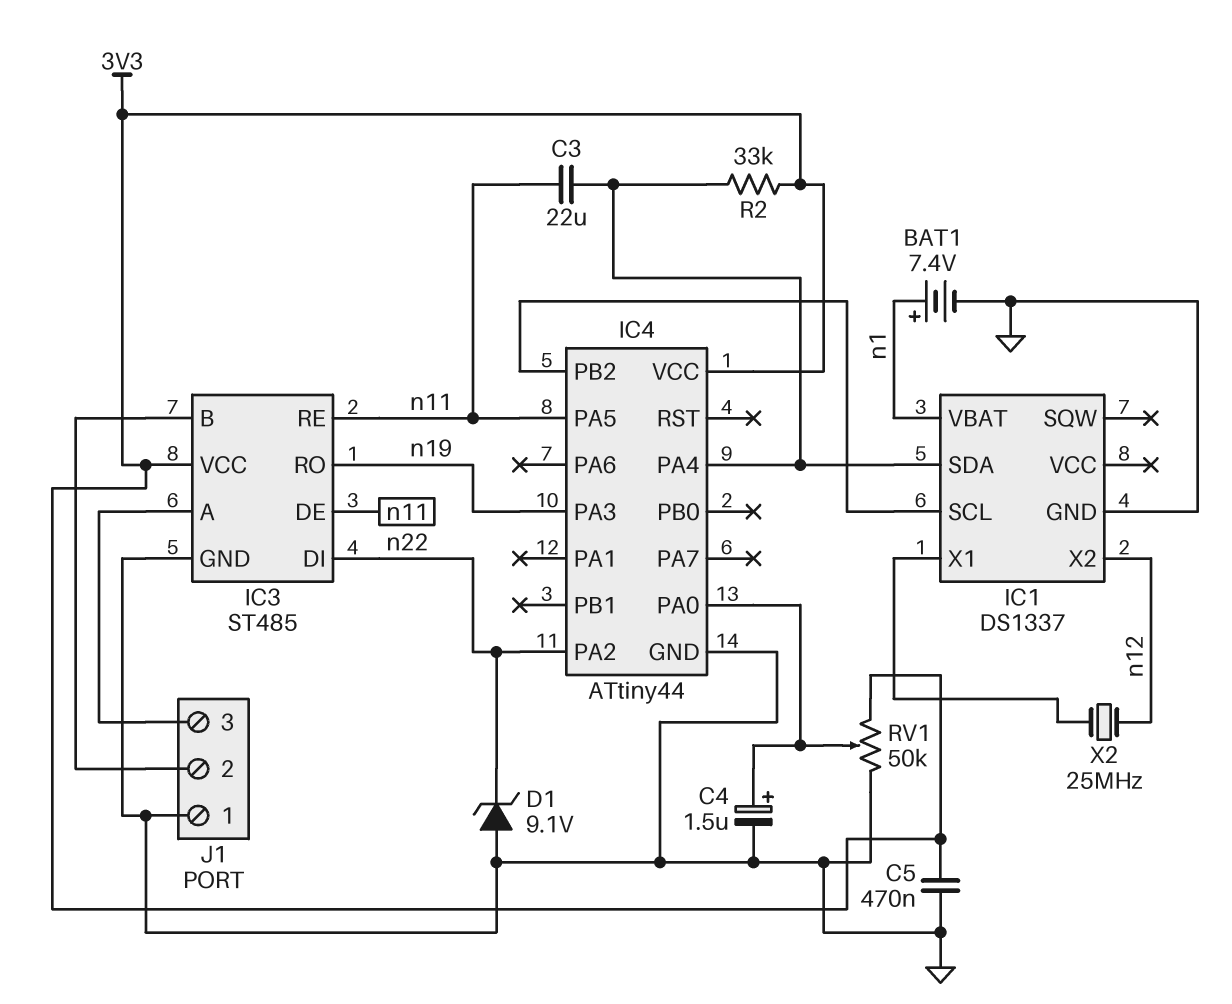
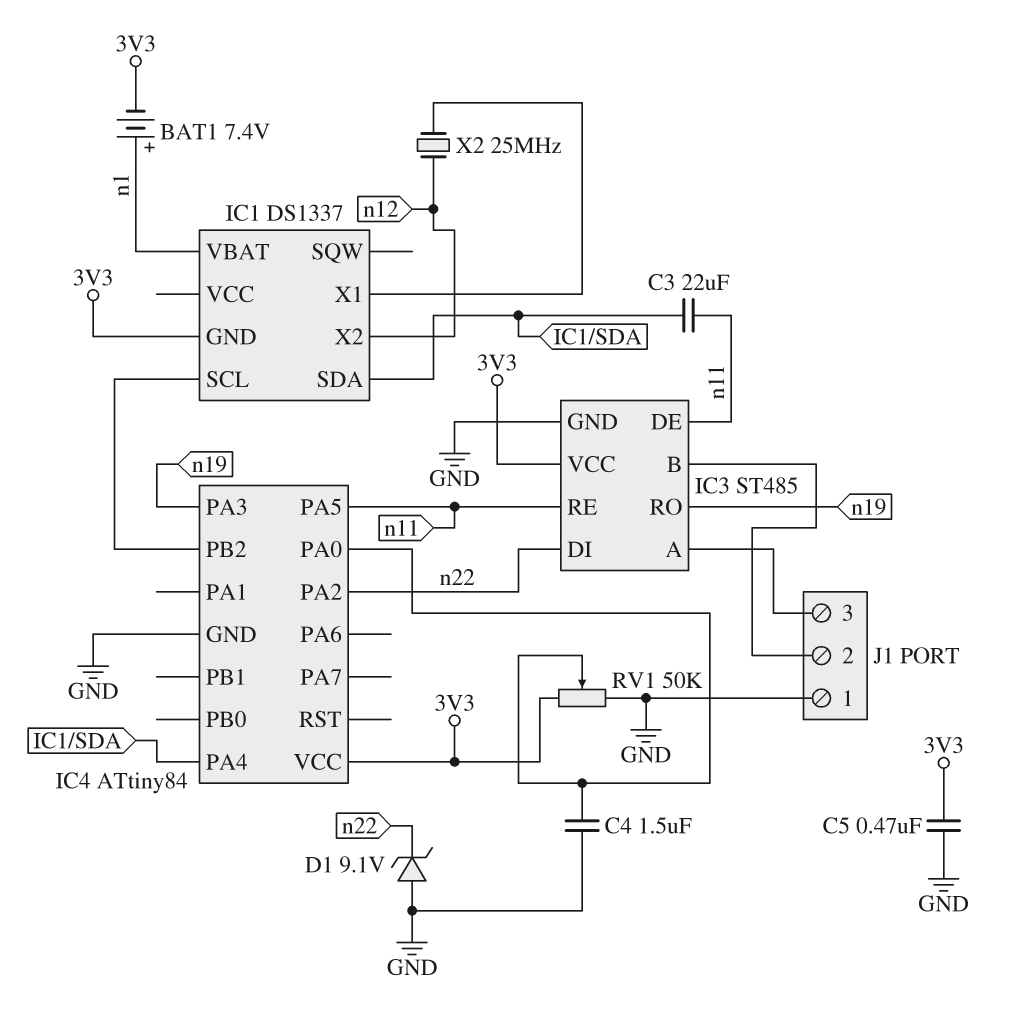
BAT1: 7.4V (plus n1, minus GND) -> 7.4V (plus n1, minus 3V3)
C4: 1.5uF (plus IC4/PA0, minus GND) -> 1.5uF (GND, IC4/PA0)
IC1 pin GND: GND -> 3V3
IC4: ATtiny44 -> ATtiny84
R2: 33k (3V3, IC1/SDA) -> none

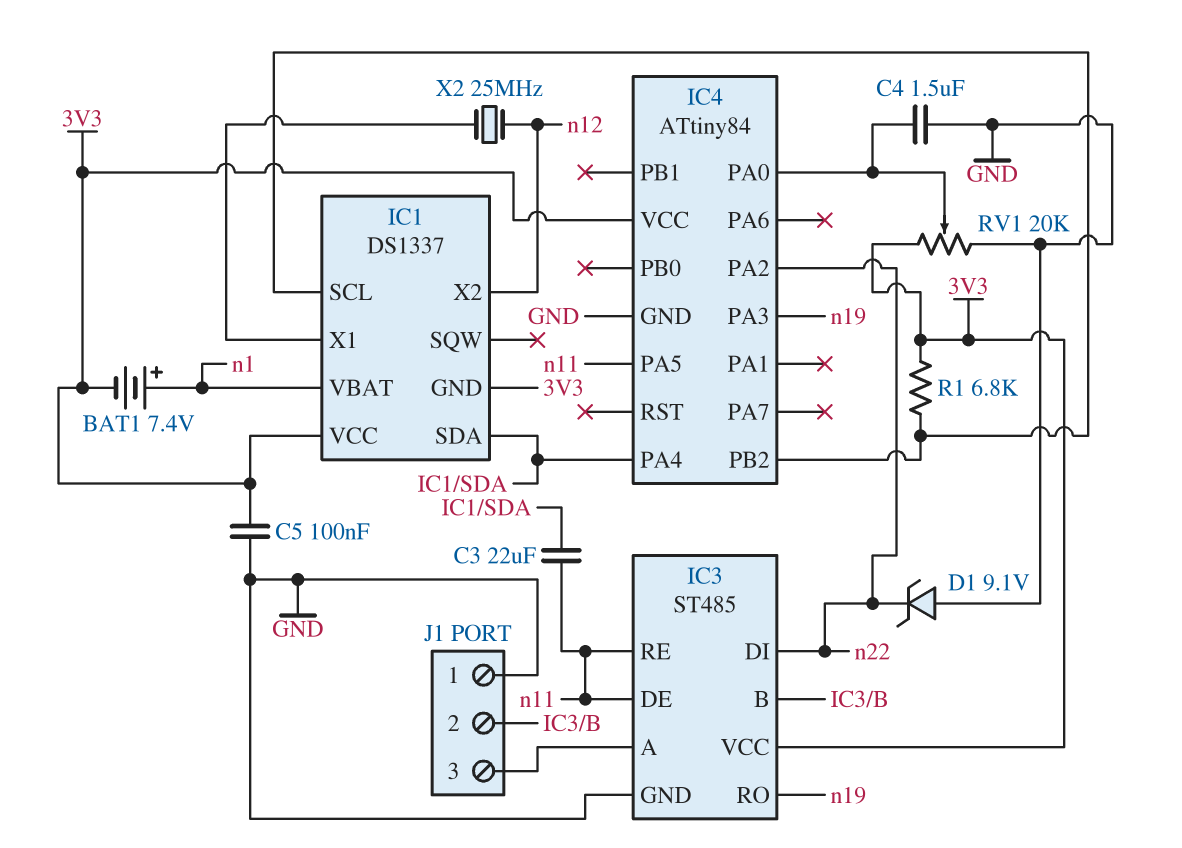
C5: 470nF (3V3, GND) -> 100nF (3V3, GND)
IC1 pin VCC: none -> 3V3
R1: none -> 6.8k (3V3, IC1/SCL)
RV1: 50k (3V3, GND, wiper IC4/PA0) -> 20k (3V3, GND, wiper IC4/PA0)

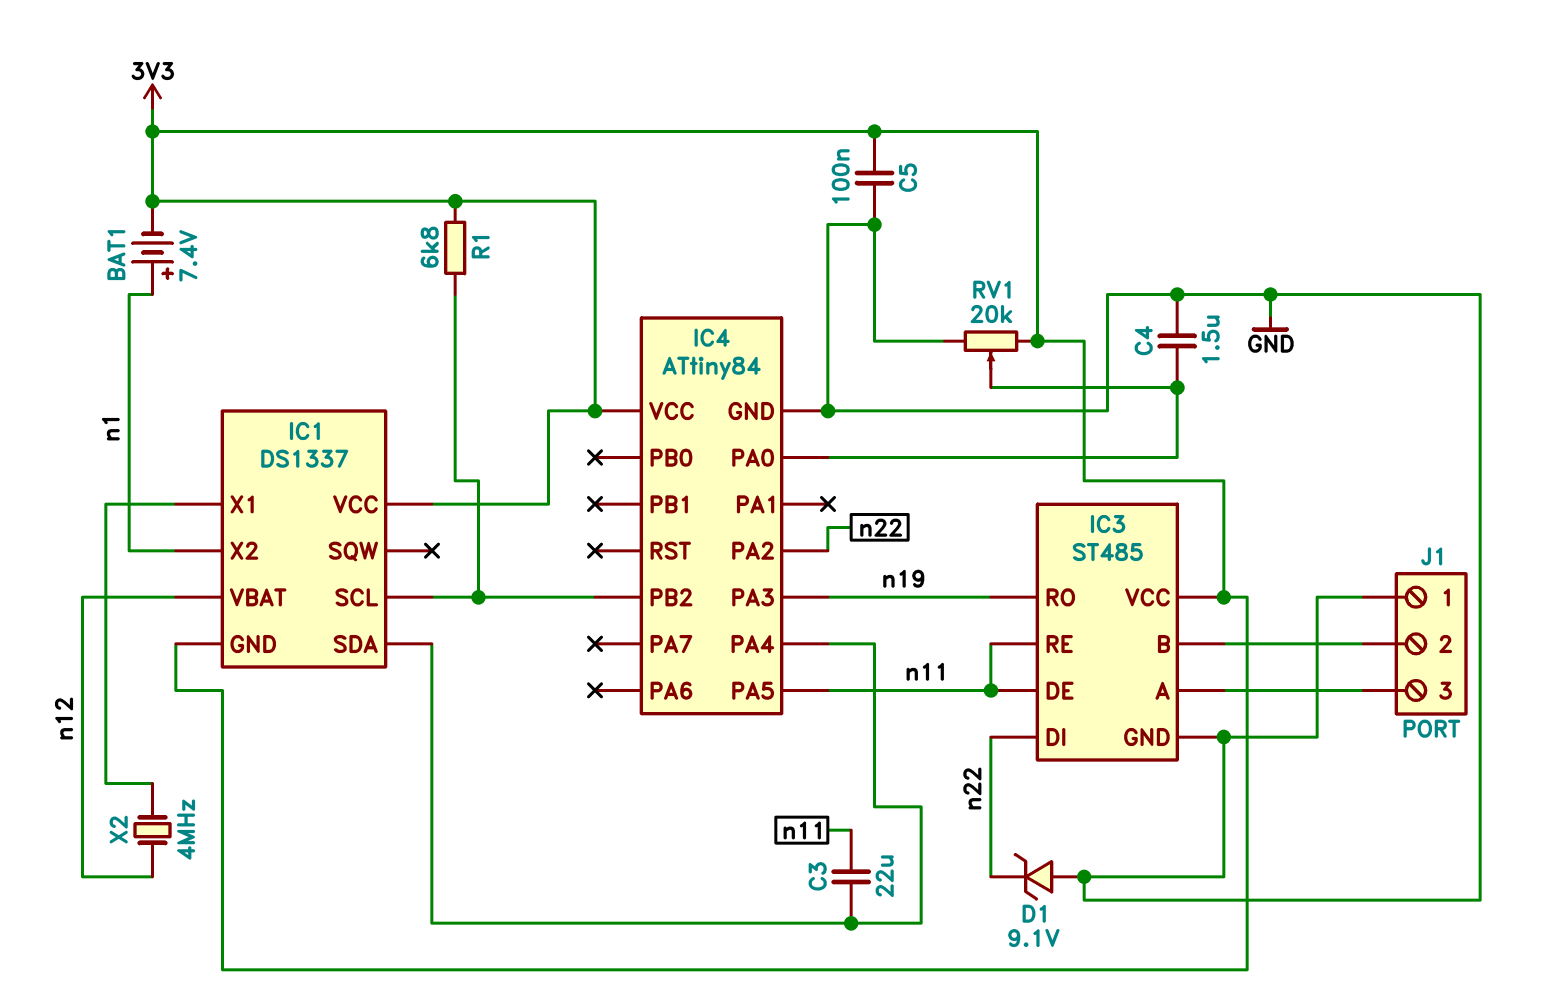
IC1 pin VBAT: n1 -> n12
IC1 pin X2: n12 -> n1
X2: 25MHz (IC1/X1, n12) -> 4MHz (IC1/X1, n12)

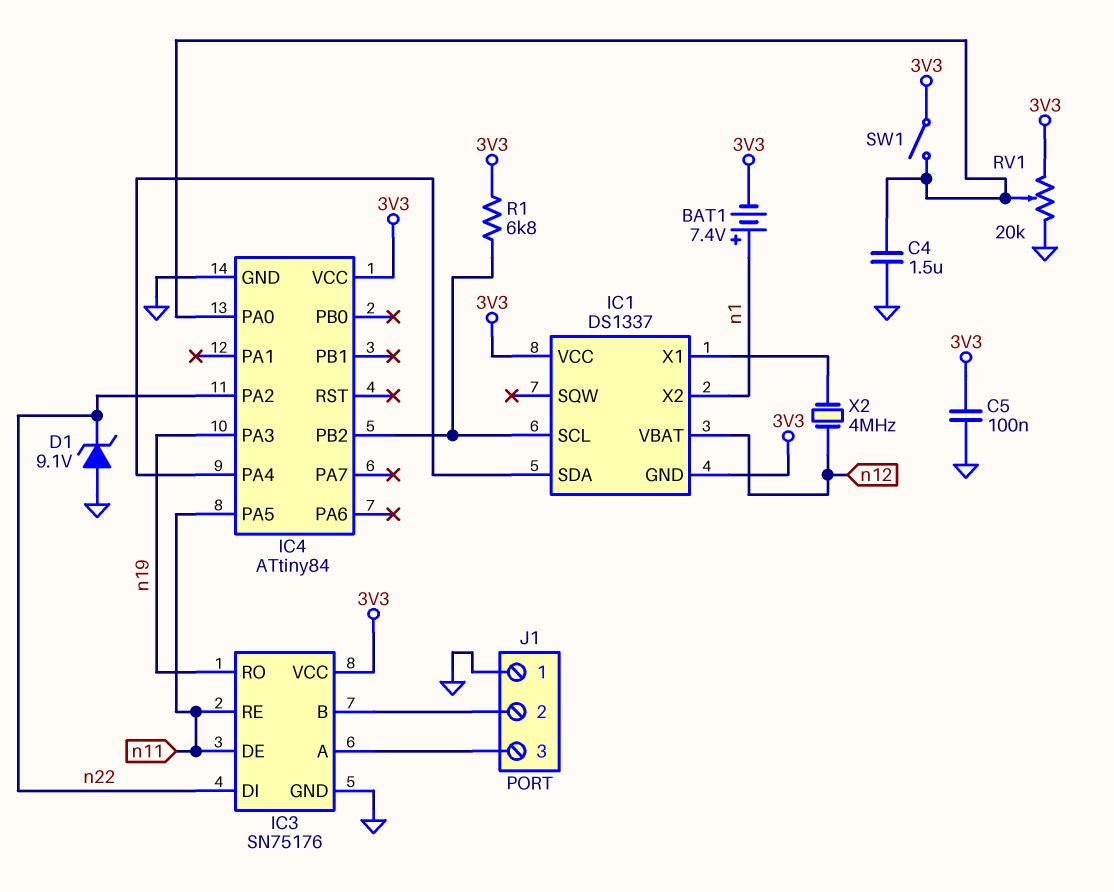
C3: 22uF (IC1/SDA, n11) -> none
IC3: ST485 -> SN75176
SW1: none -> switch (3V3, IC4/PA0)

